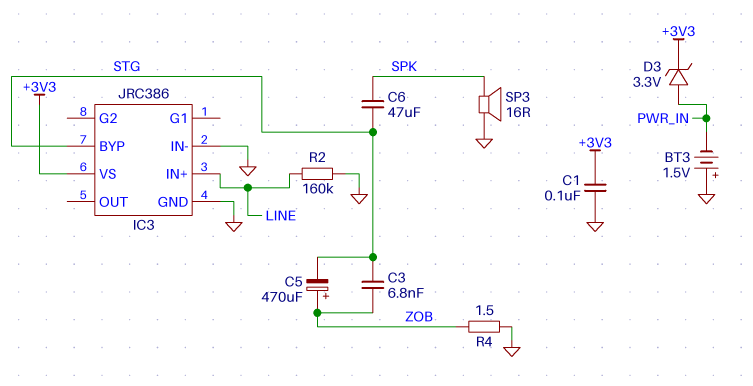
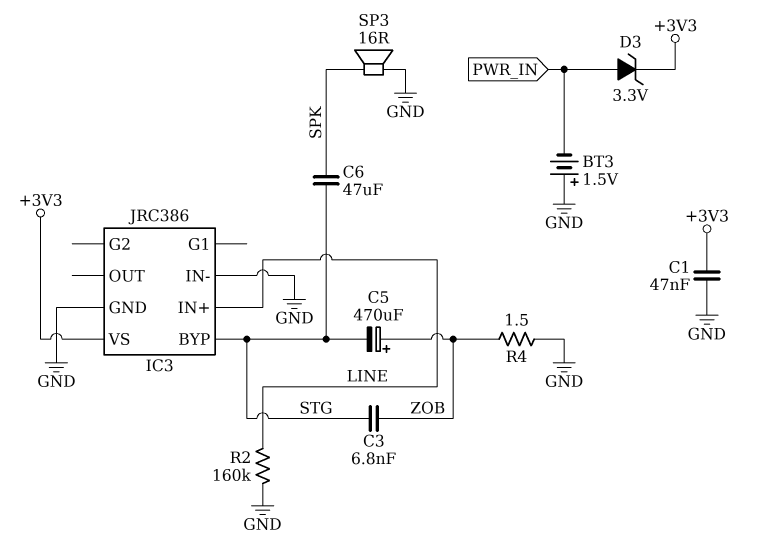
C1: 100nF (+3V3, GND) -> 47nF (+3V3, GND)

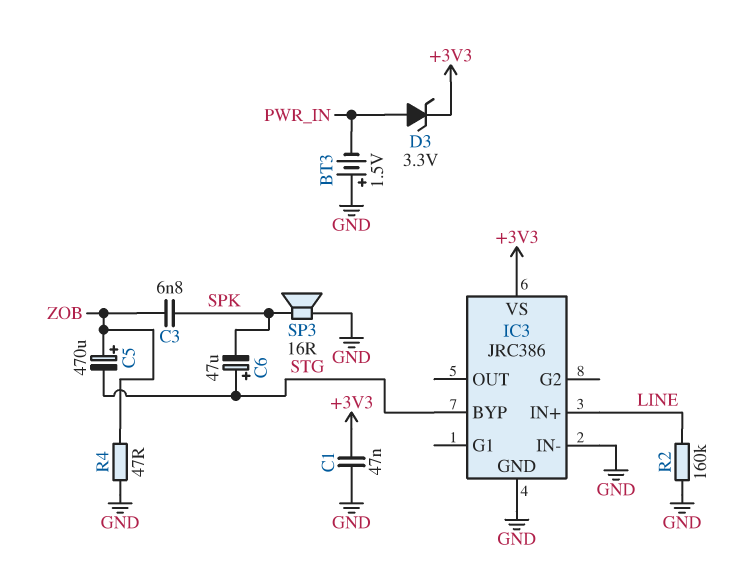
C3: 6.8nF (STG, ZOB) -> 6.8nF (SPK, ZOB)
C6: 47uF (SPK, STG) -> 47uF (plus STG, minus SPK)
R4: 1.5 (GND, ZOB) -> 47 (GND, ZOB)

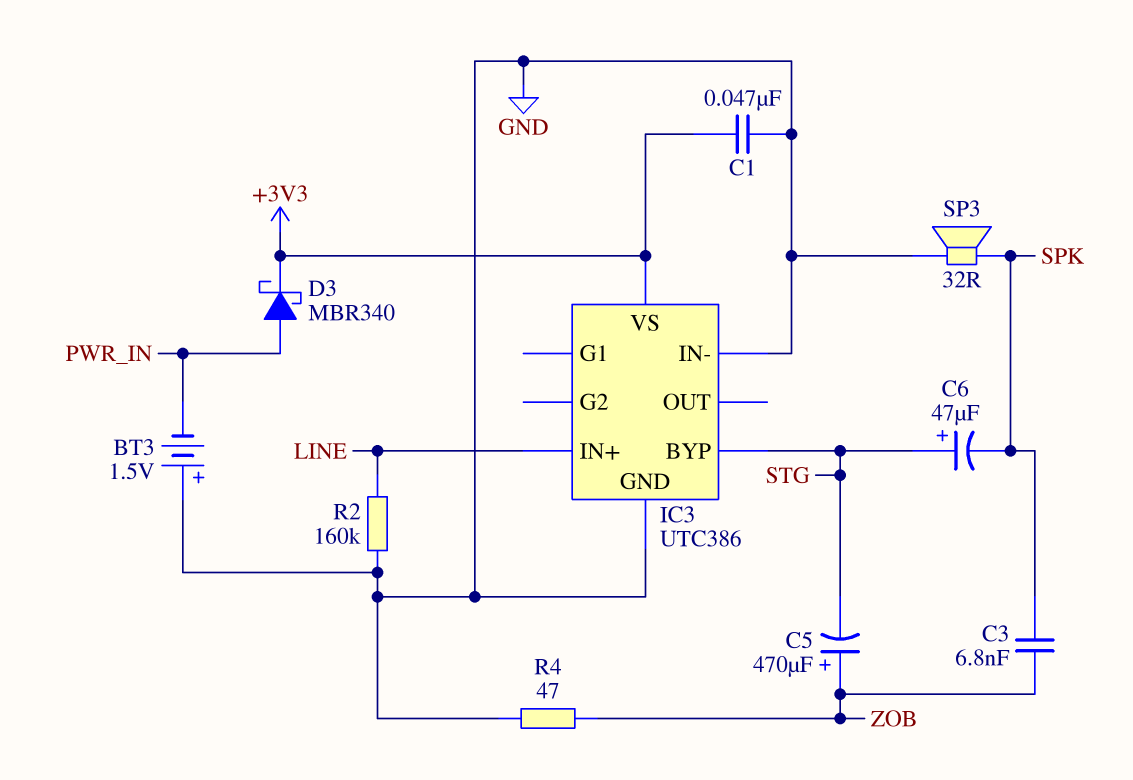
D3: zener 3.3V (A PWR_IN, K +3V3) -> schottky MBR340 (A PWR_IN, K +3V3)
IC3: JRC386 -> UTC386
SP3: speaker 16R (GND, SPK) -> speaker 32R (GND, SPK)

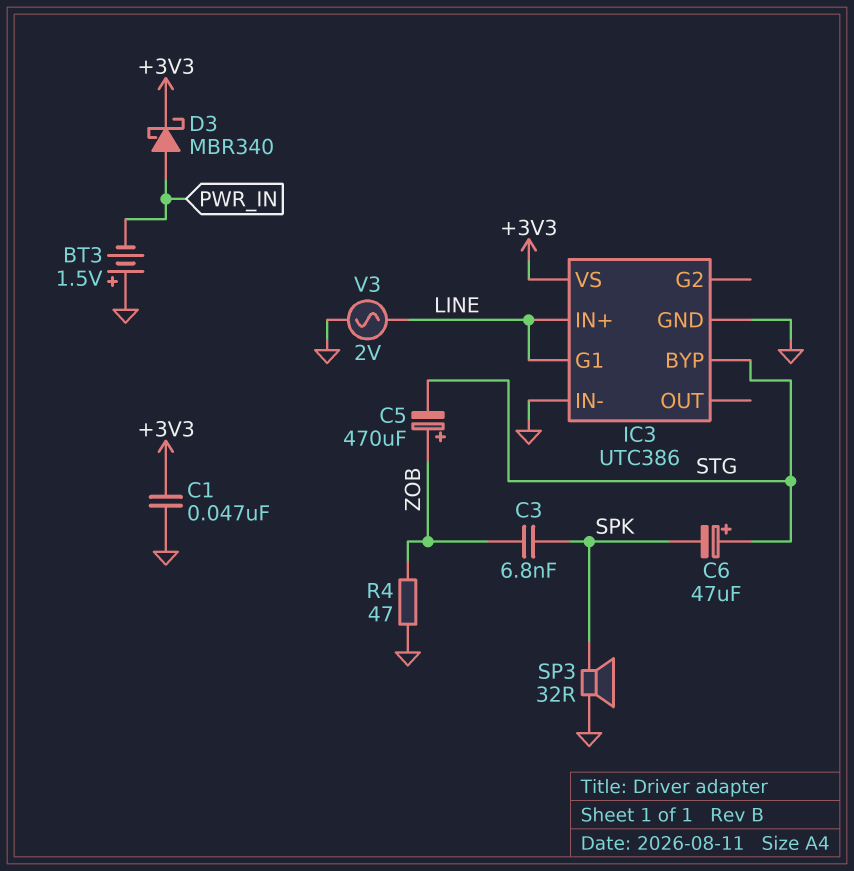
IC3 pin G1: none -> LINE
R2: 160k (GND, LINE) -> none
V3: none -> AC 2V (GND, LINE)

